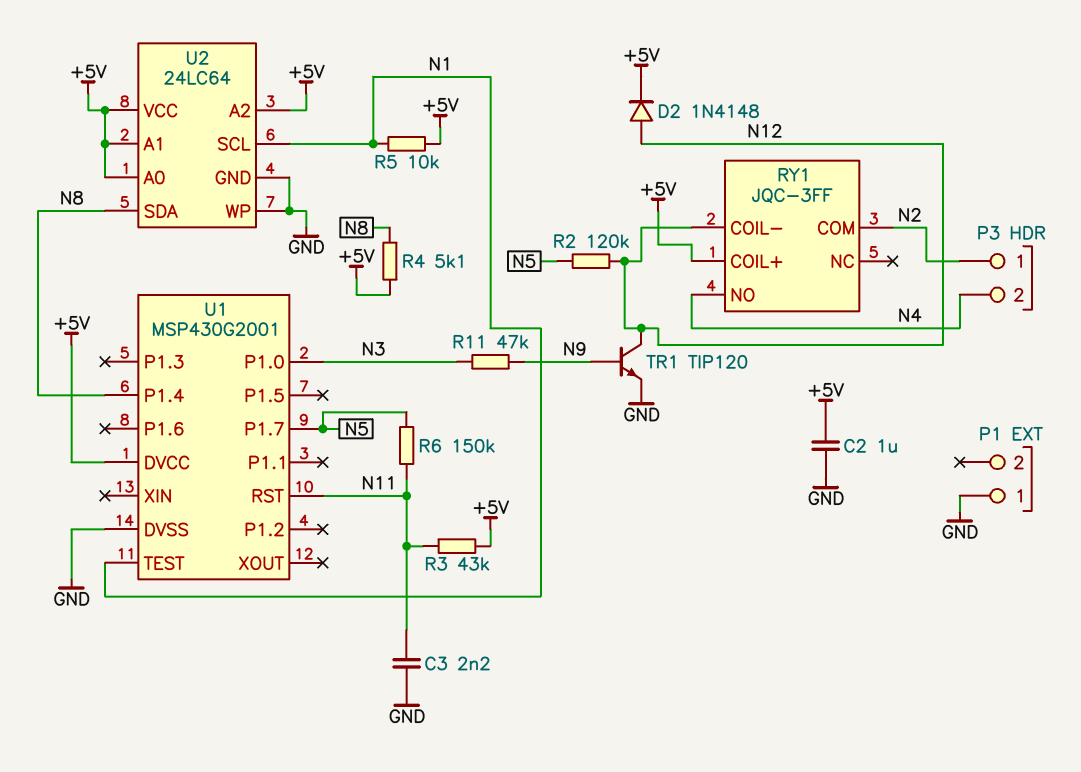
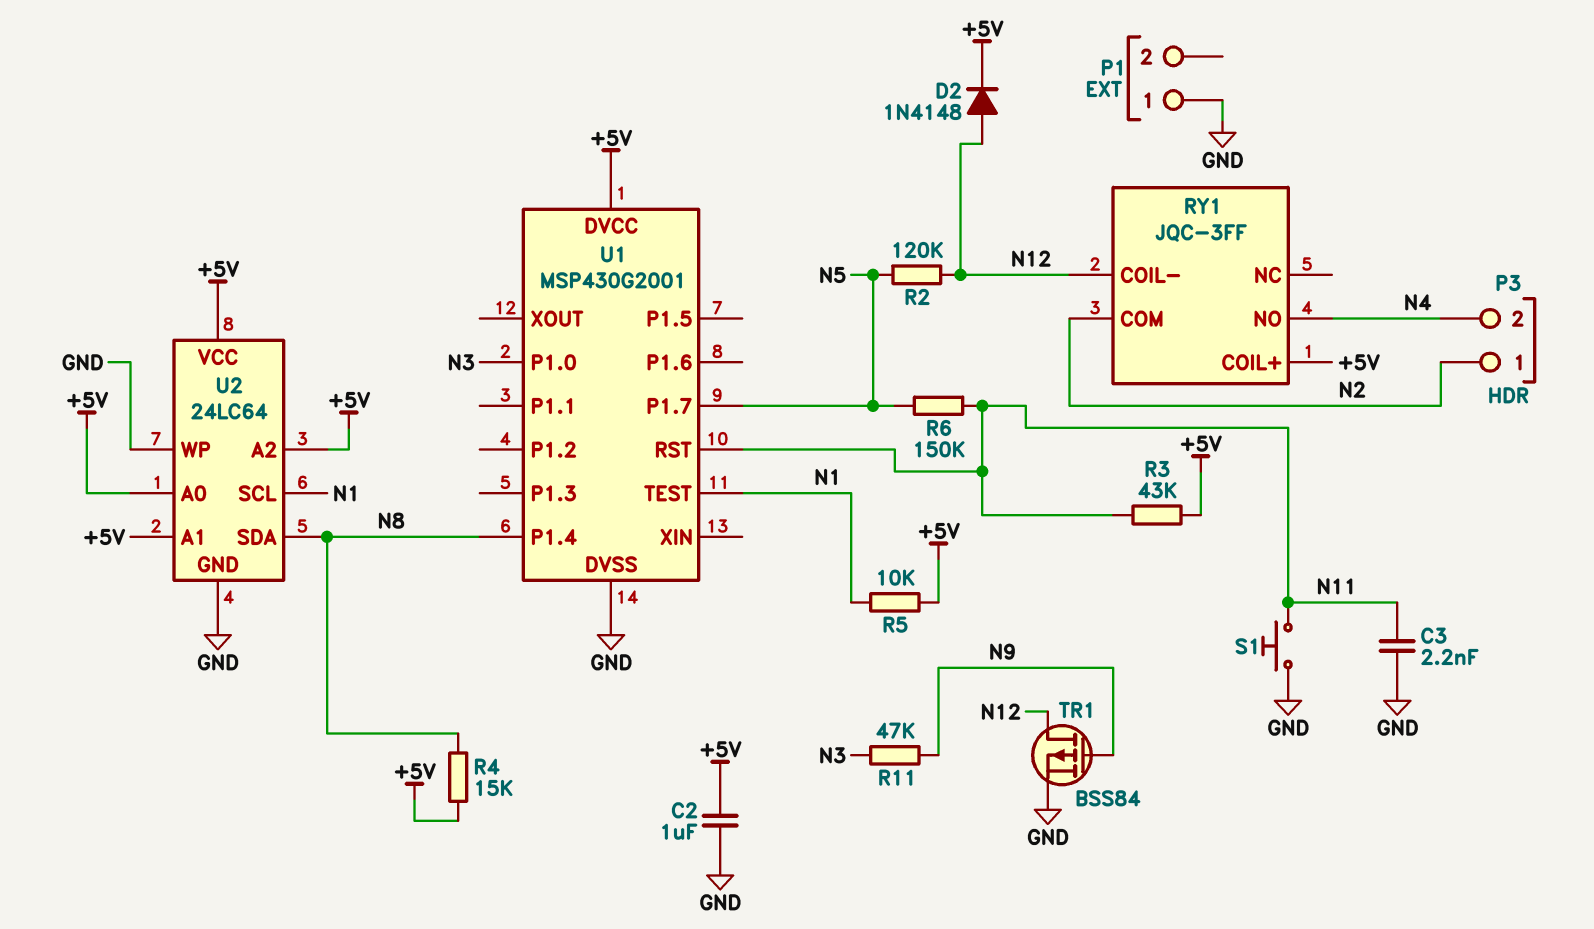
R4: 5.1k (+5V, N8) -> 15k (+5V, N8)
S1: none -> button (GND, N11)
TR1: NPN TIP120 (B N9, C N12, E GND) -> PMOS BSS84 (G N9, D N12, S GND)

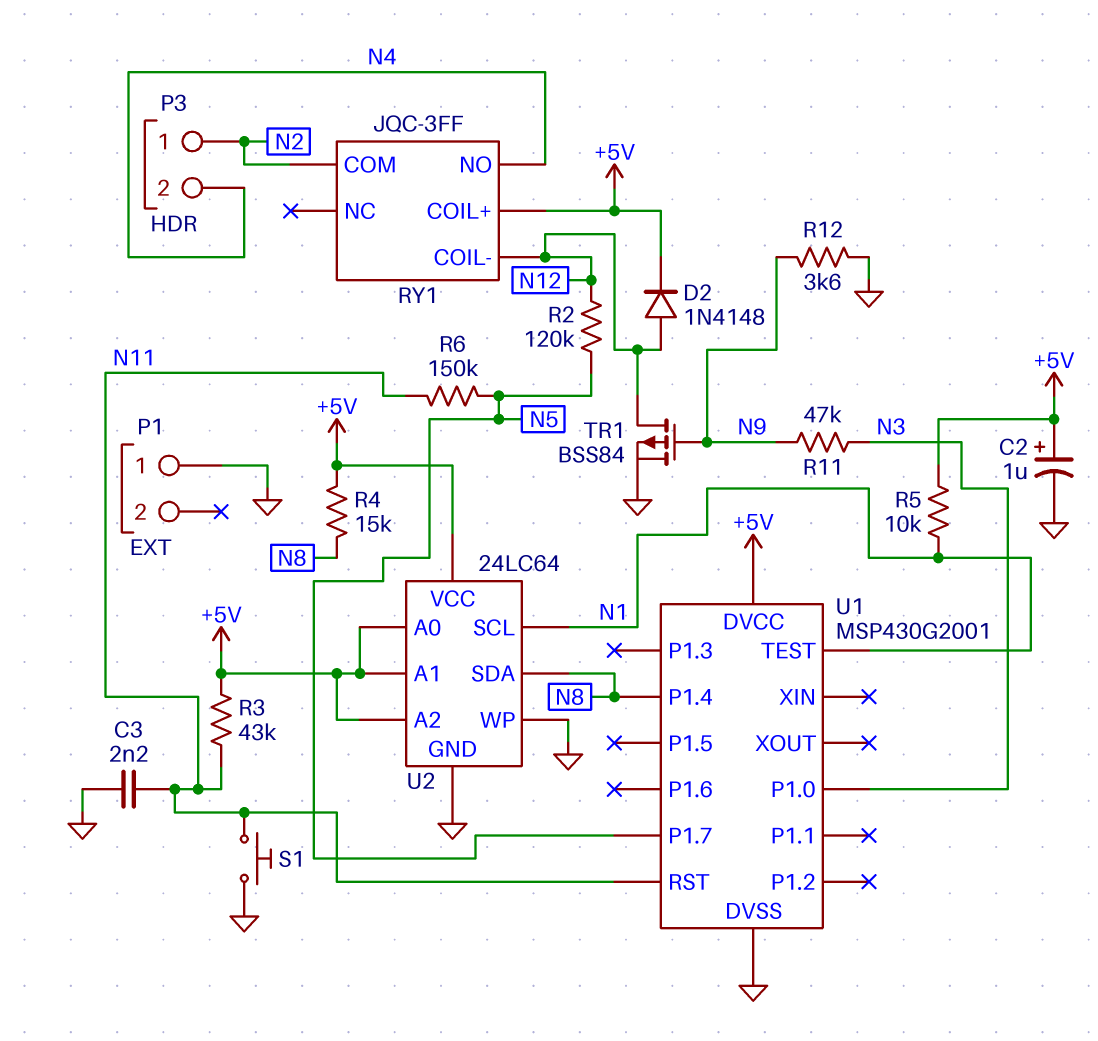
C2: 1uF (+5V, GND) -> 1uF (plus +5V, minus GND)
R12: none -> 3.6k (GND, N9)

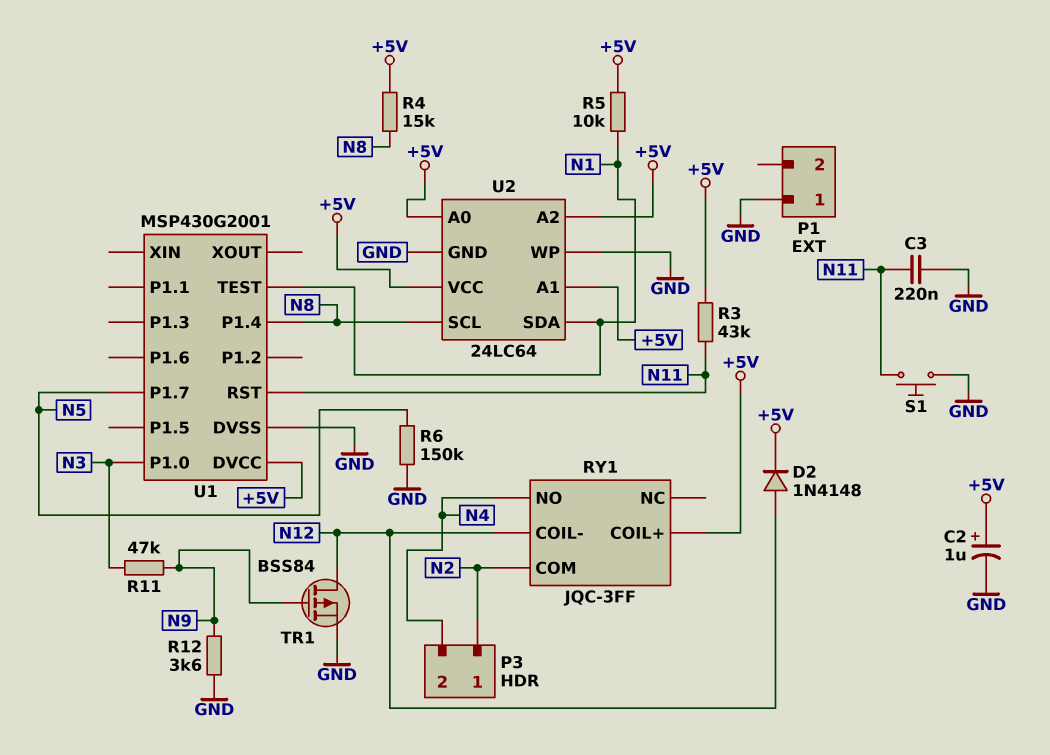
C3: 2.2nF (GND, N11) -> 220nF (GND, N11)
R2: 120k (N5, N12) -> none
R6: 150k (N5, N11) -> 150k (GND, N5)
U2 pin SCL: N1 -> N8
U2 pin SDA: N8 -> N1

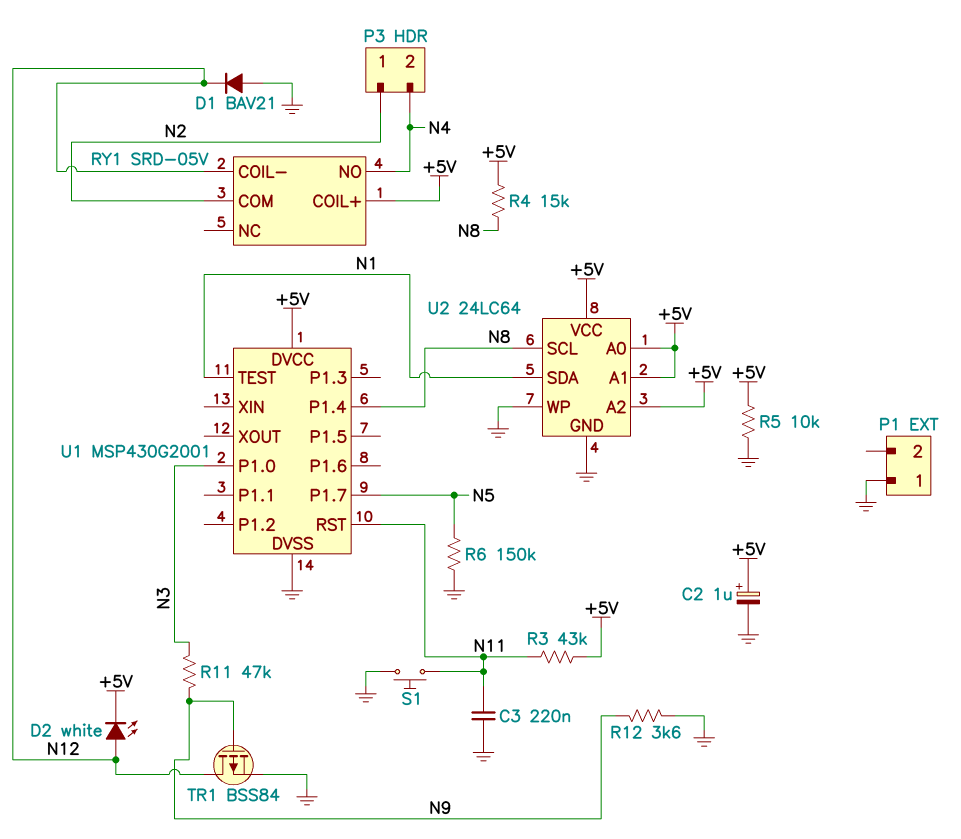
D1: none -> diode BAV21 (A GND, K N12)
D2: diode 1N4148 (A N12, K +5V) -> LED white (A N12, K +5V)
R5: 10k (+5V, N1) -> 10k (+5V, GND)
RY1: JQC-3FF -> SRD-05V

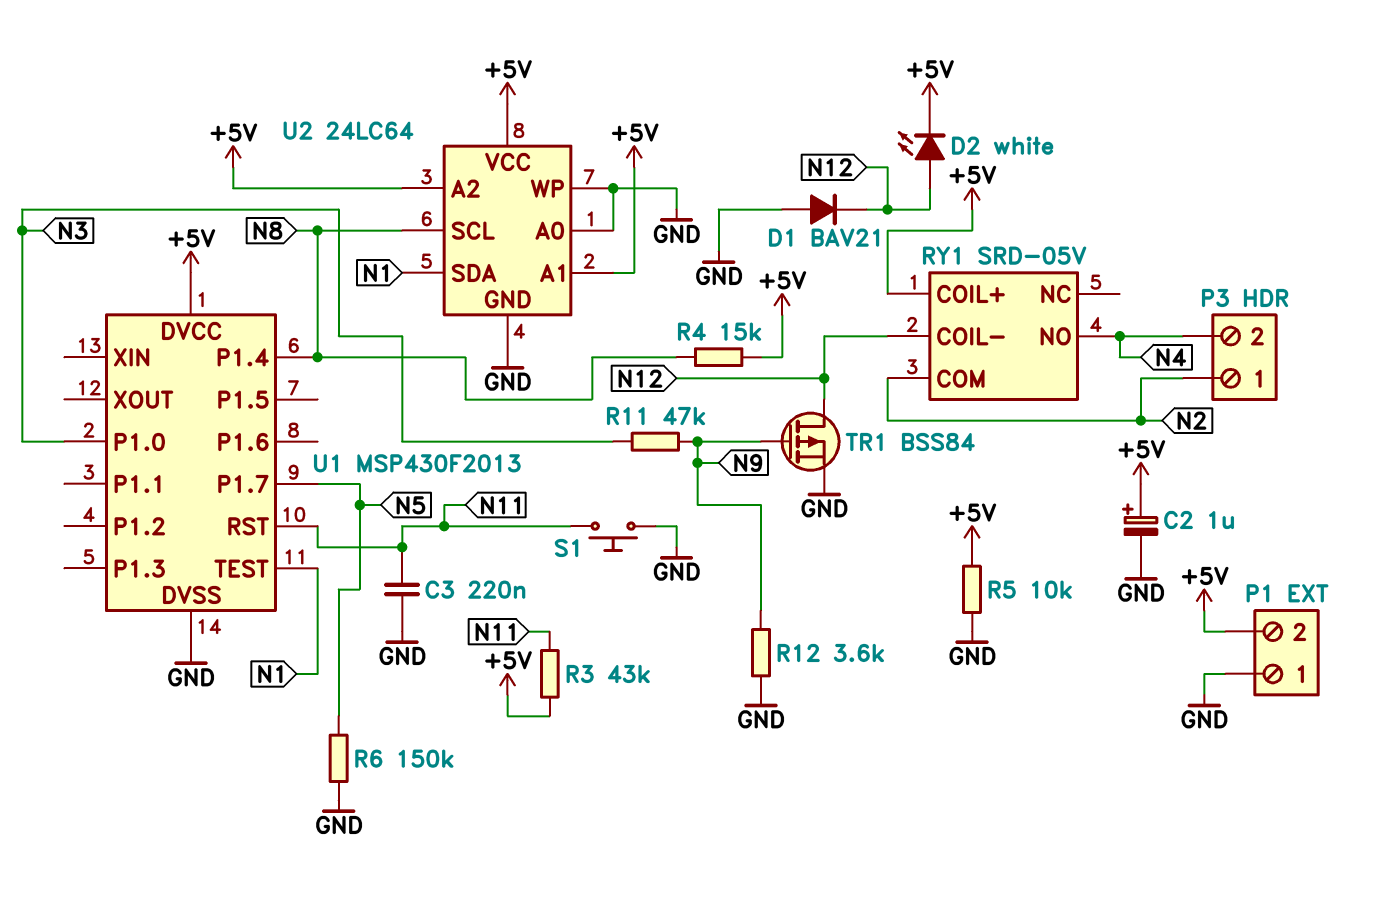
P1 pin 2: none -> +5V
U1: MSP430G2001 -> MSP430F2013
U2 pin A0: +5V -> GND

